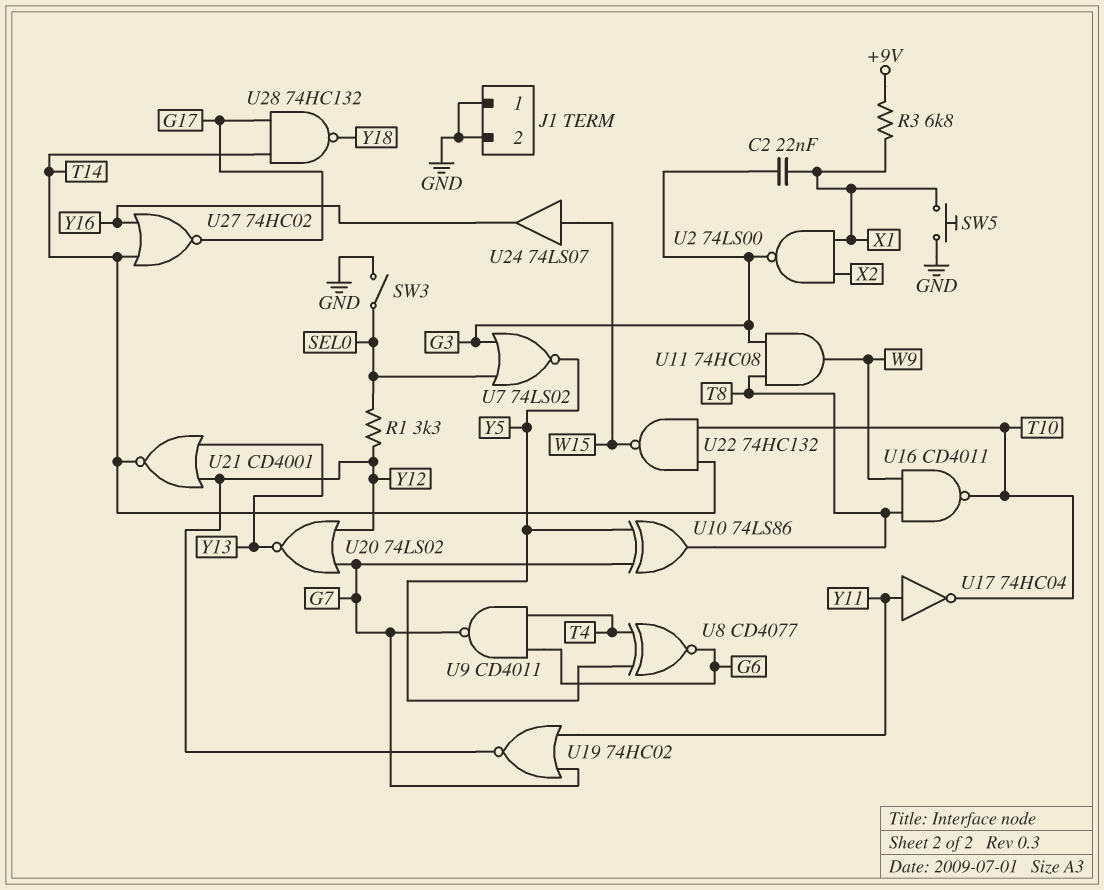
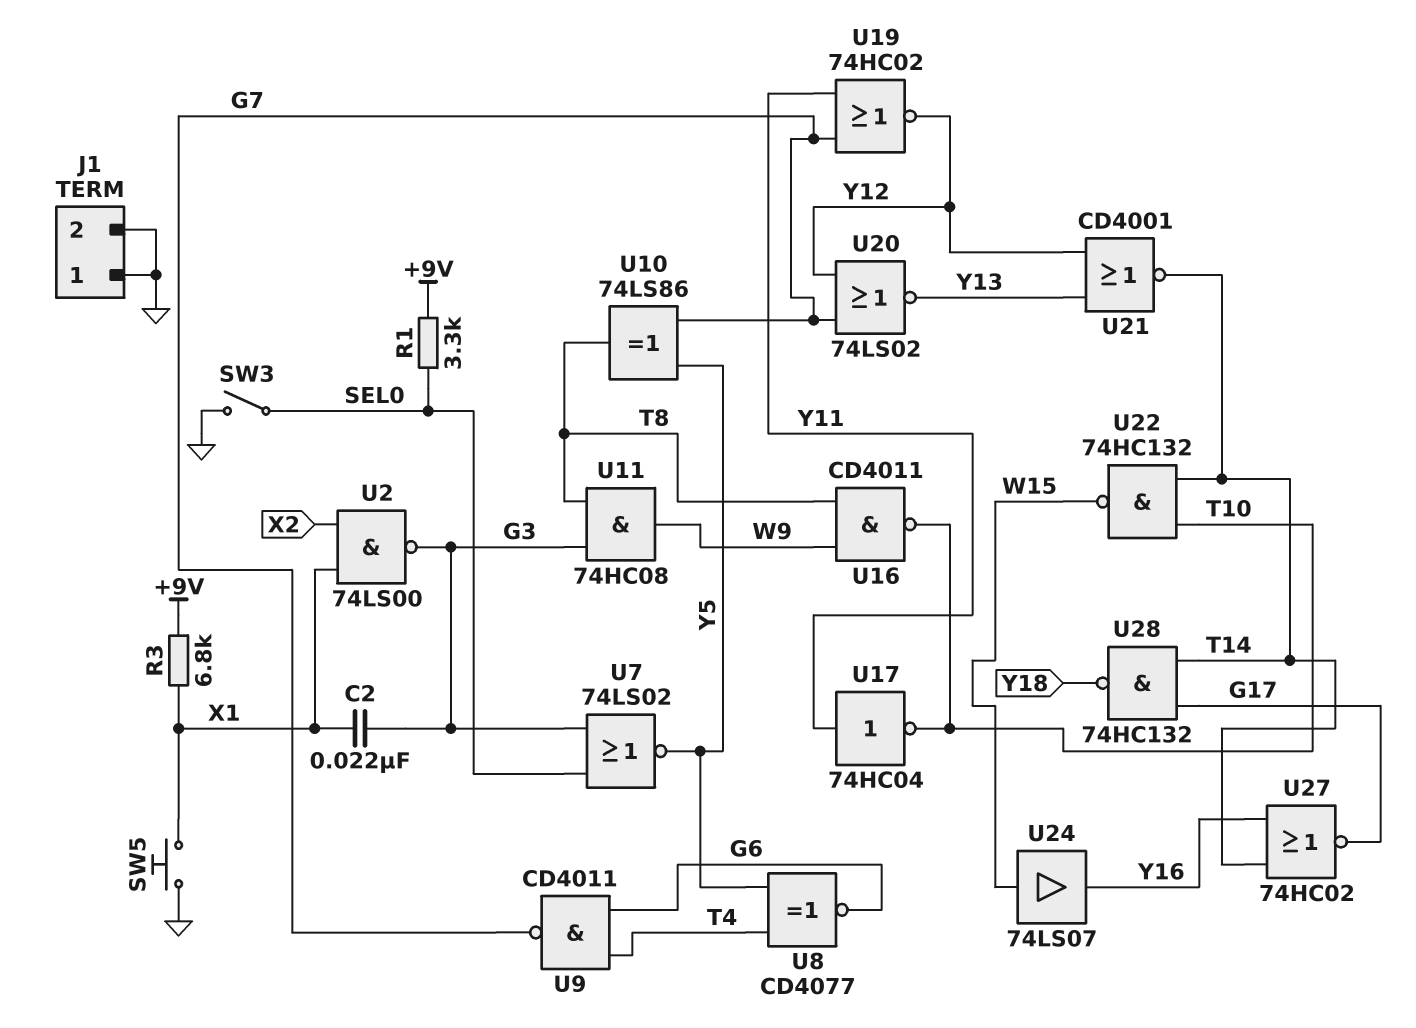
R1: 3.3k (SEL0, Y12) -> 3.3k (+9V, SEL0)

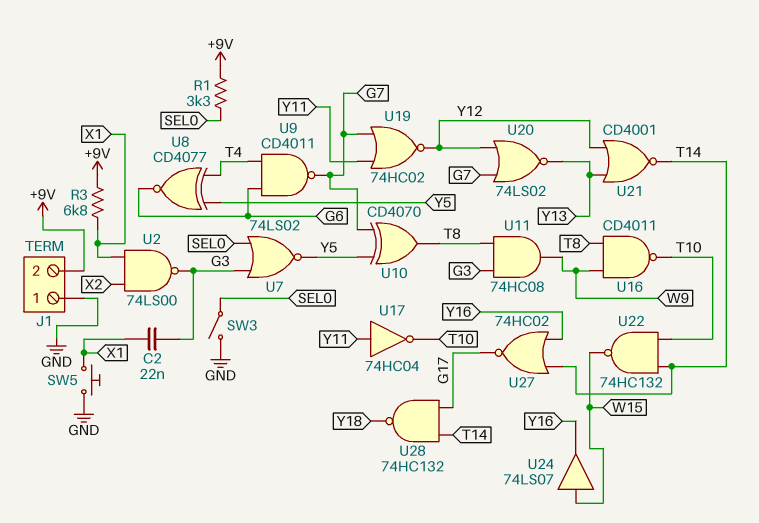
J1 pin 2: GND -> +9V
U10: XOR 74LS86 (in G7, in Y5, out T8) -> XOR CD4070 (in G7, in Y5, out T8)

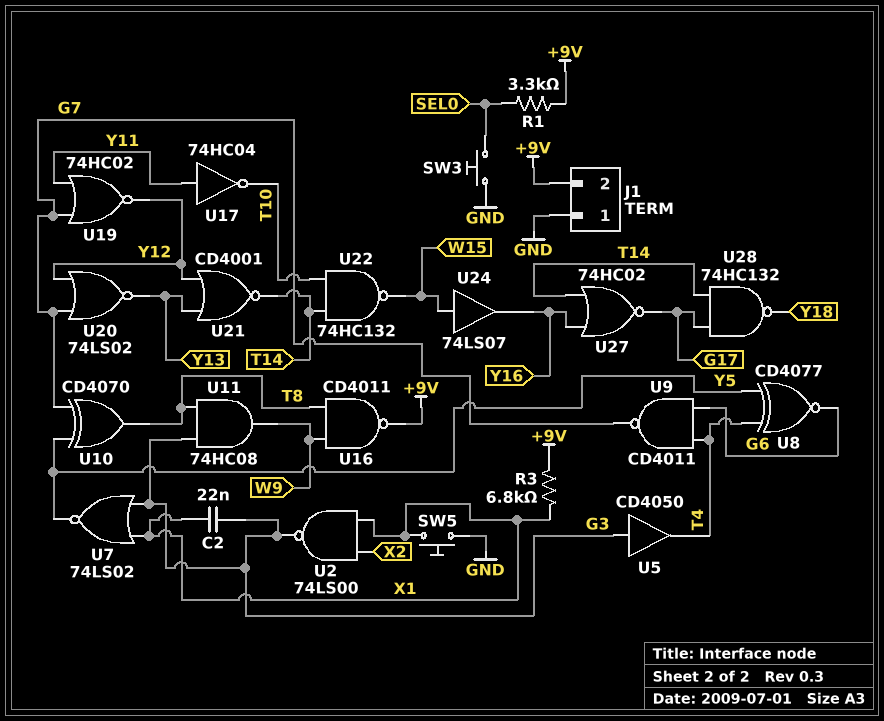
SW3: switch (GND, SEL0) -> button (GND, SEL0)
U5: none -> buffer CD4050 (in G3, out T4)
U7: NOR 74LS02 (in G3, in SEL0, out Y5) -> NOR 74LS02 (in G3, in X1, out Y5)
U16: NAND CD4011 (in T8, in W9, out T10) -> NAND CD4011 (in T8, in W9, out +9V)

